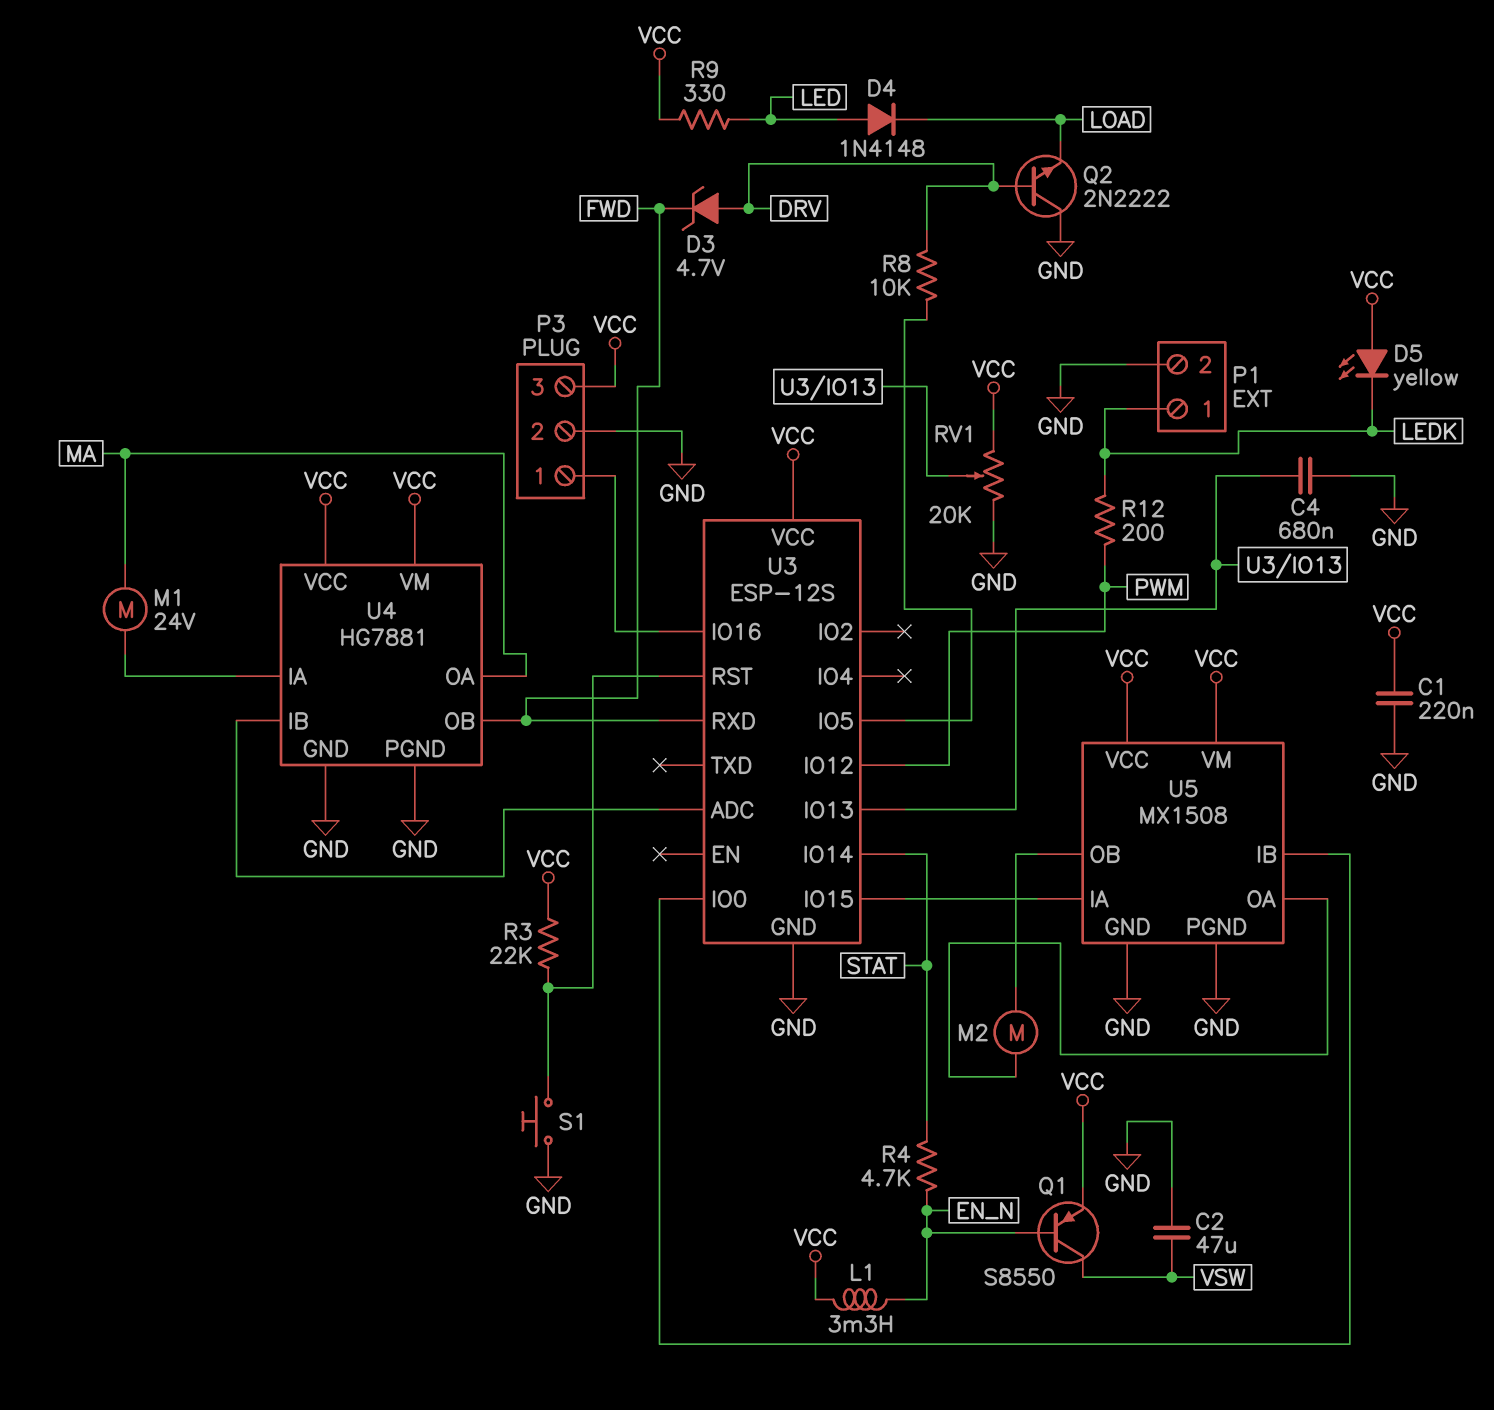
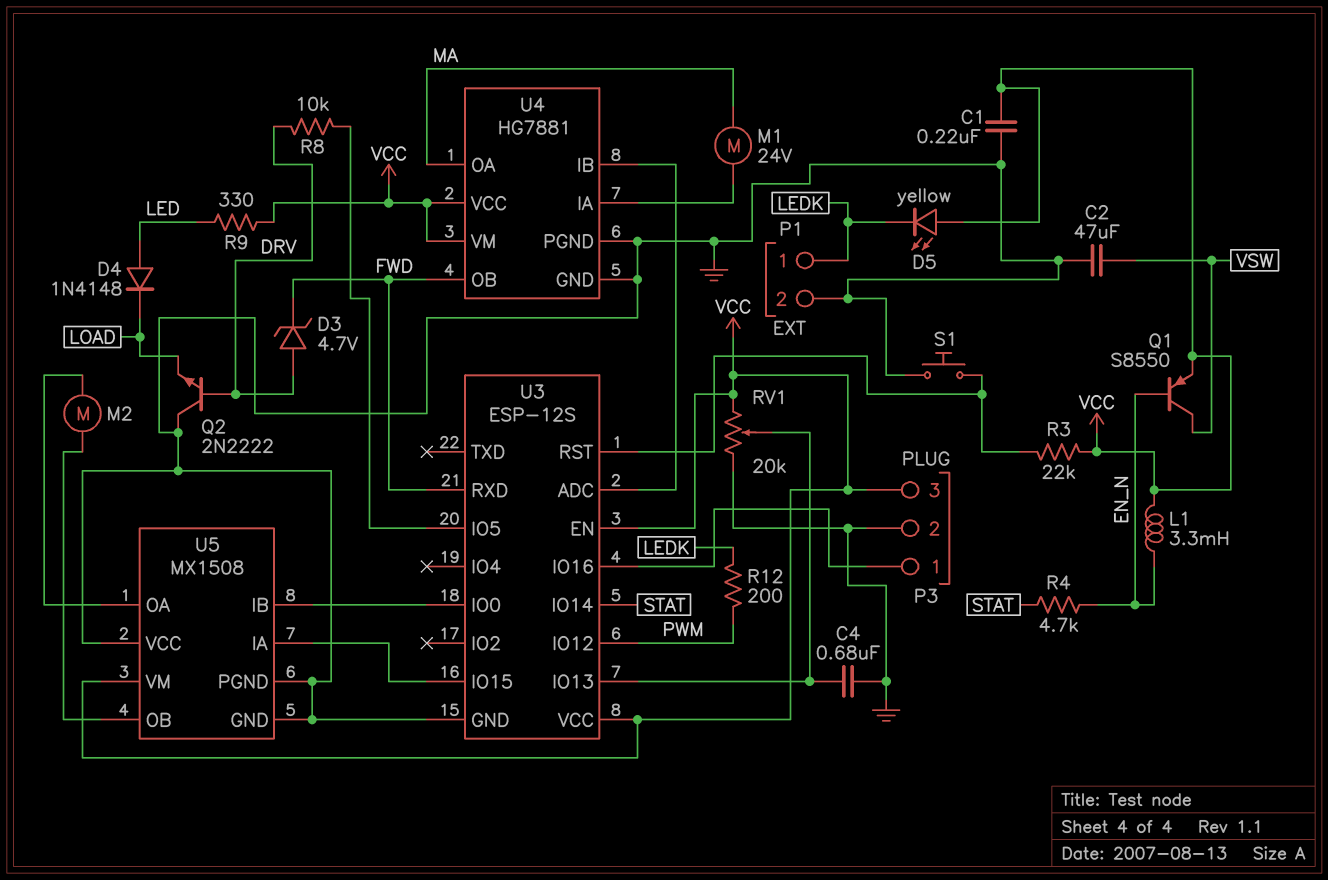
U3 pin EN: none -> VCC
U5 pin VCC: VCC -> GND

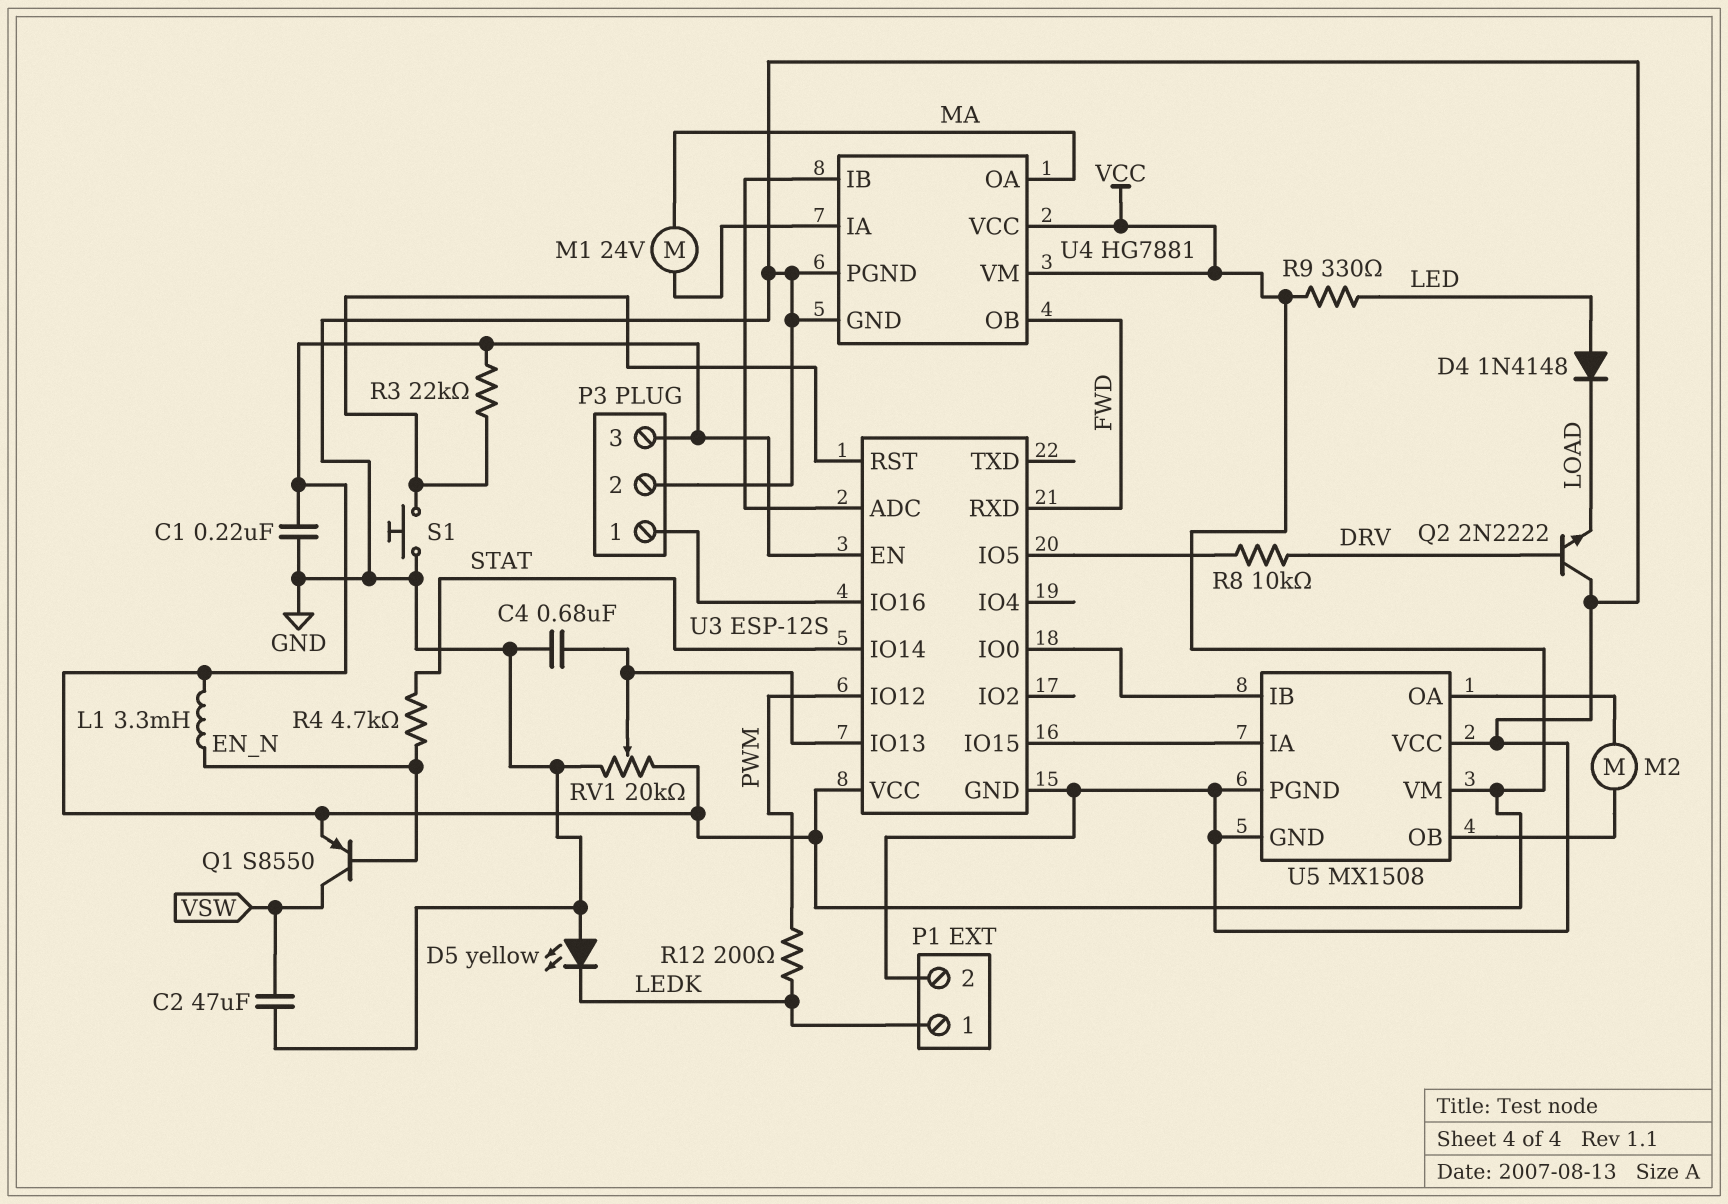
D3: zener 4.7V (A DRV, K FWD) -> none
D5: LED yellow (A VCC, K LEDK) -> LED yellow (A GND, K LEDK)

